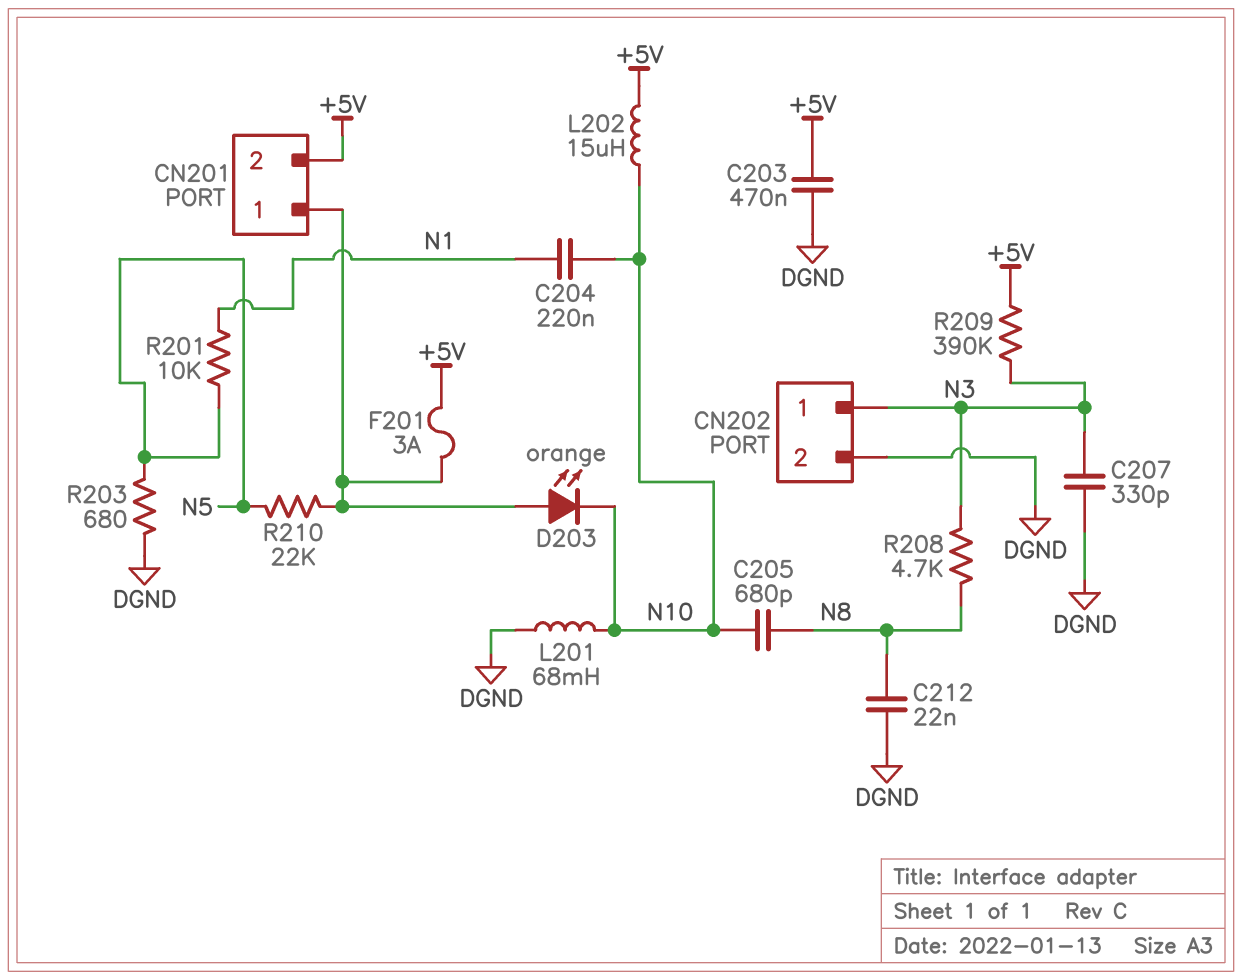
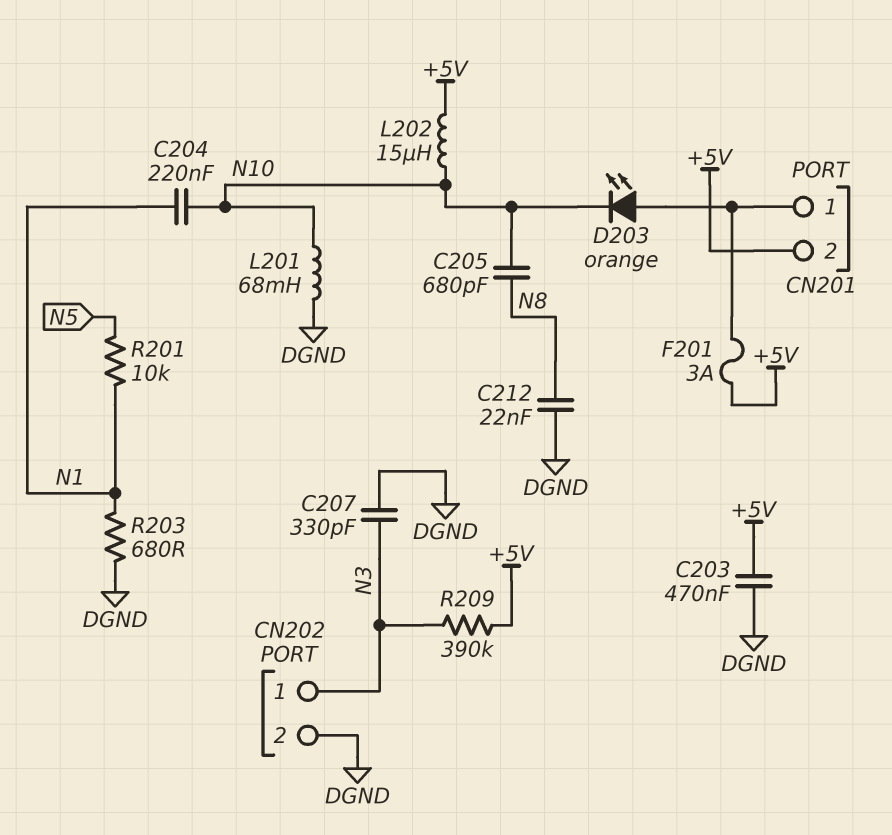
R203: 680 (DGND, N5) -> 680 (DGND, N1)
R208: 4.7k (N3, N8) -> none
R210: 22k (CN201/1, N5) -> none

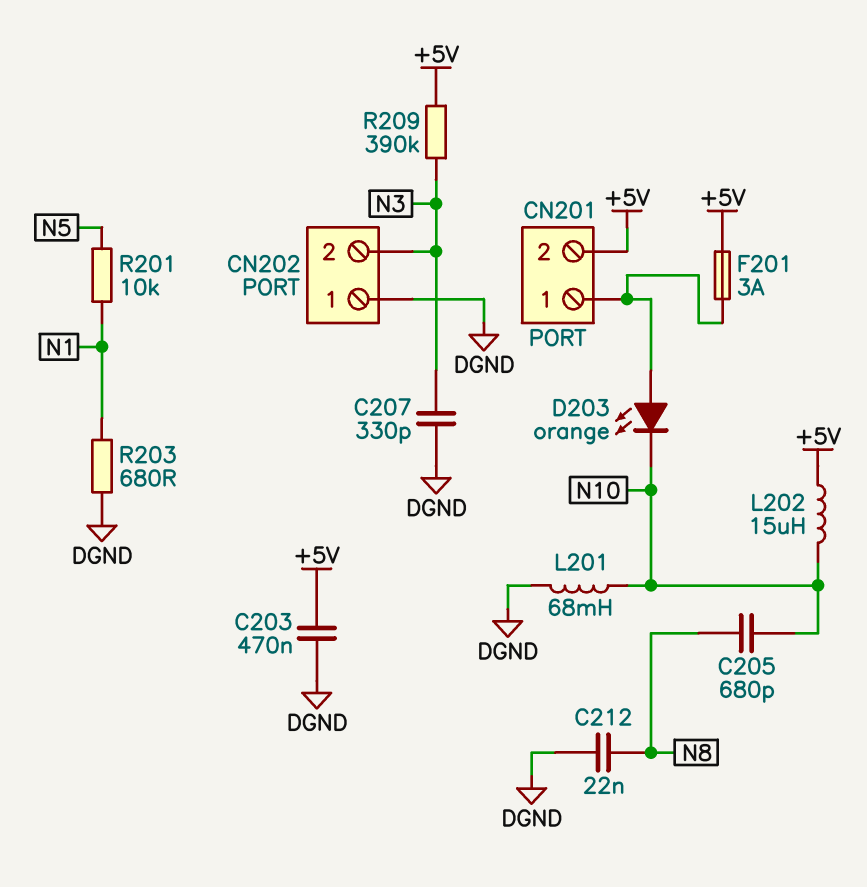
C204: 220nF (N1, N10) -> none
CN202 pin 1: N3 -> DGND
CN202 pin 2: DGND -> N3

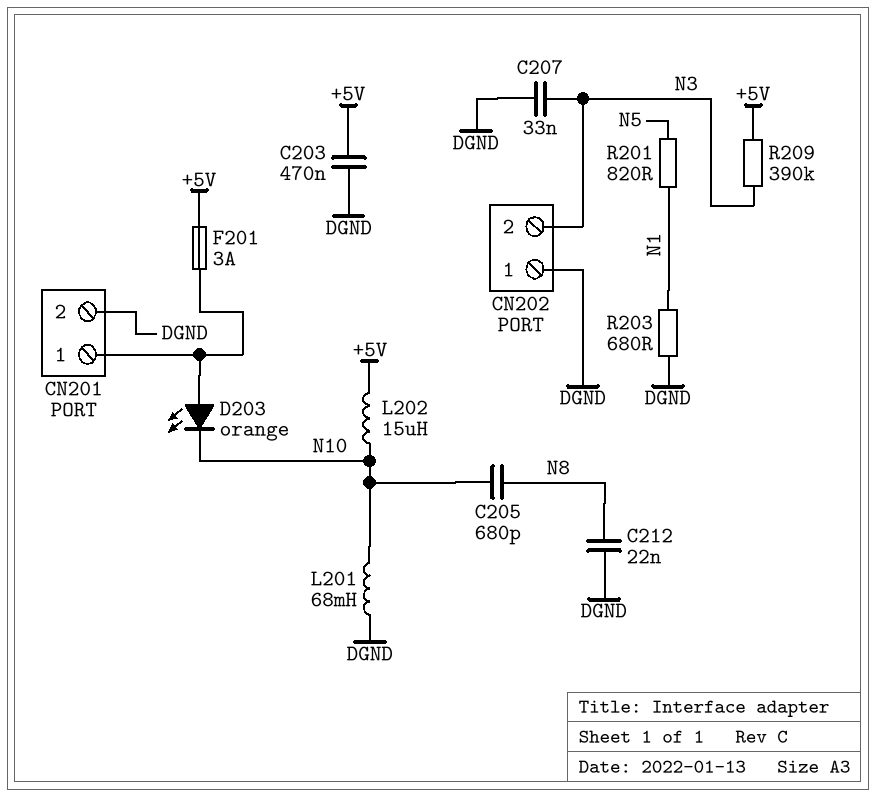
C207: 330pF (DGND, N3) -> 33nF (DGND, N3)
CN201 pin 2: +5V -> DGND
R201: 10k (N1, N5) -> 820 (N1, N5)

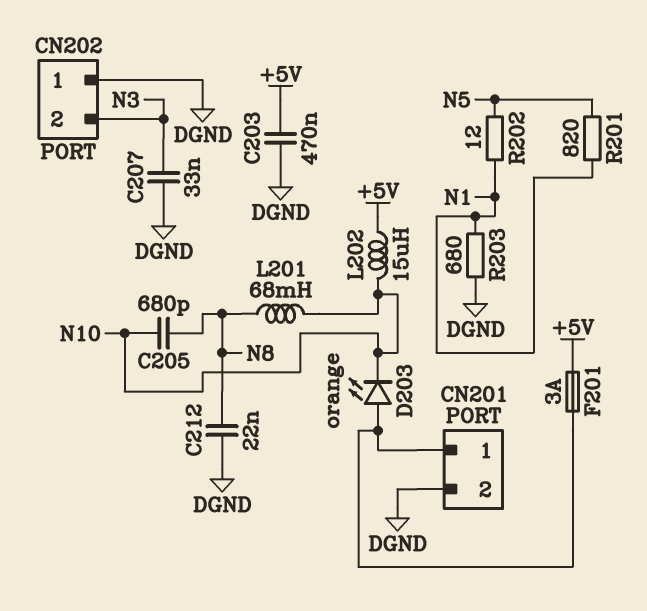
L201: 68mH (DGND, N10) -> 68mH (N8, N10)
R202: none -> 12 (N1, N5)
R209: 390k (+5V, N3) -> none

